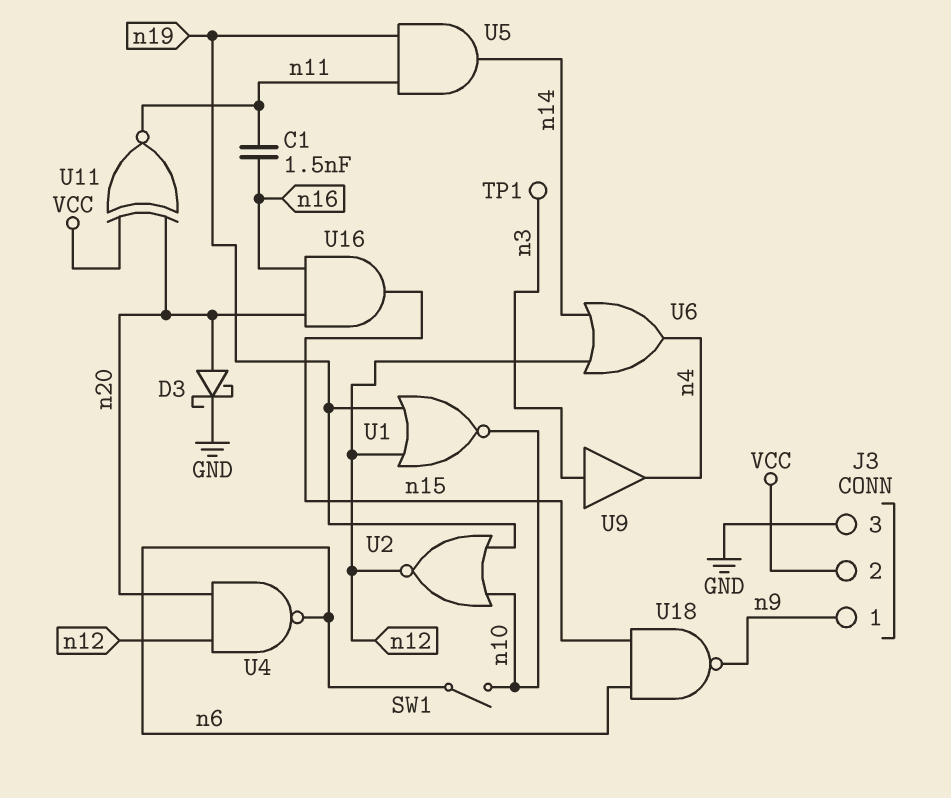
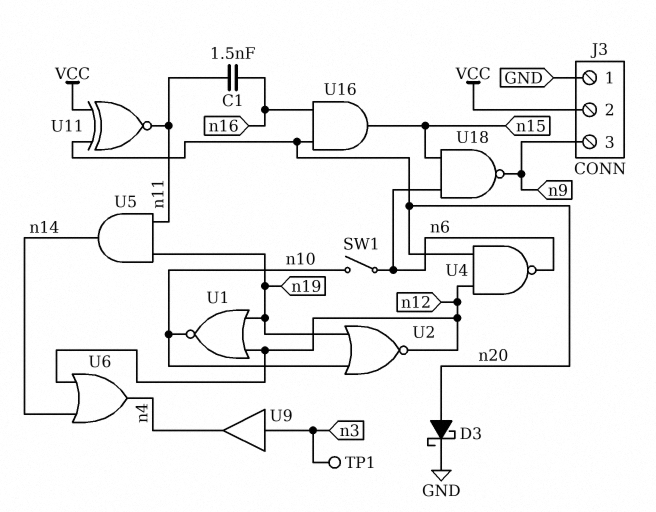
J3 pin 1: n9 -> GND
J3 pin 3: GND -> n9

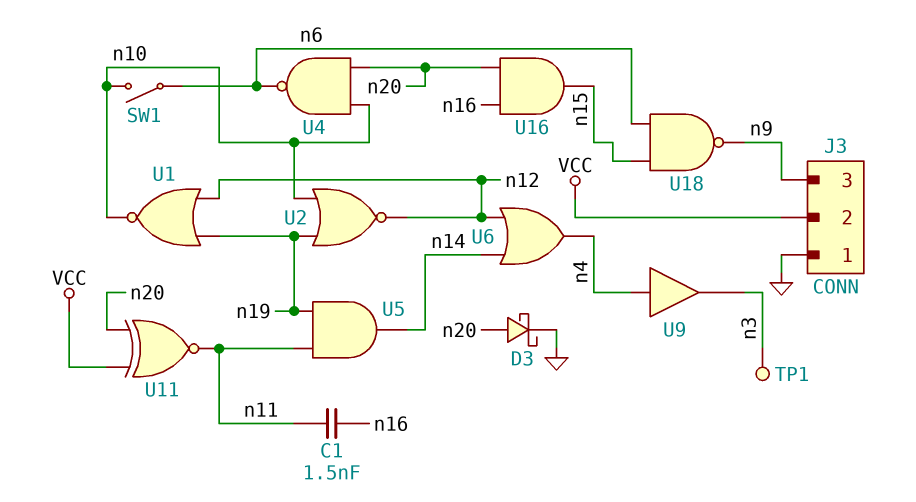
U4: NAND (in n12, in n20, out n6) -> NAND (in n10, in n20, out n6)
U9: buffer (in n3, out n4) -> buffer (in n4, out n3)

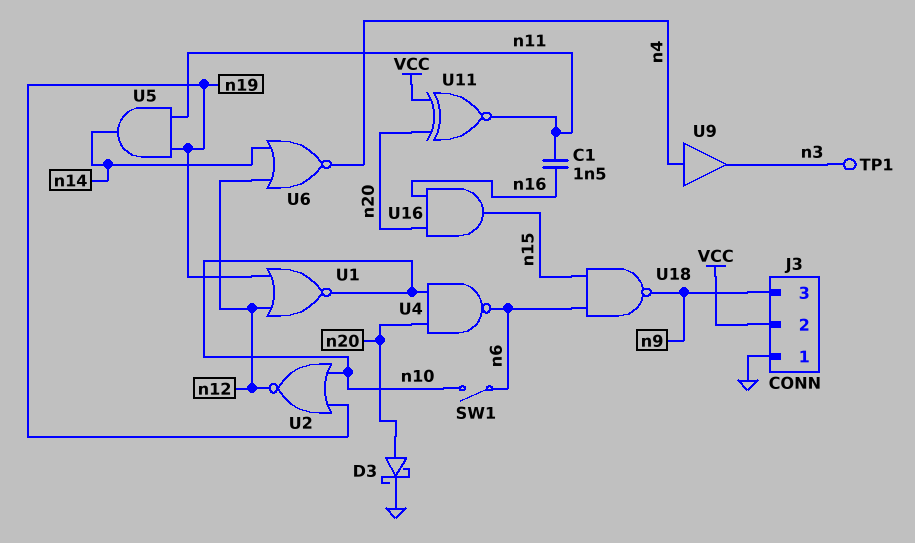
U6: OR (in n12, in n14, out n4) -> NOR (in n12, in n14, out n4)

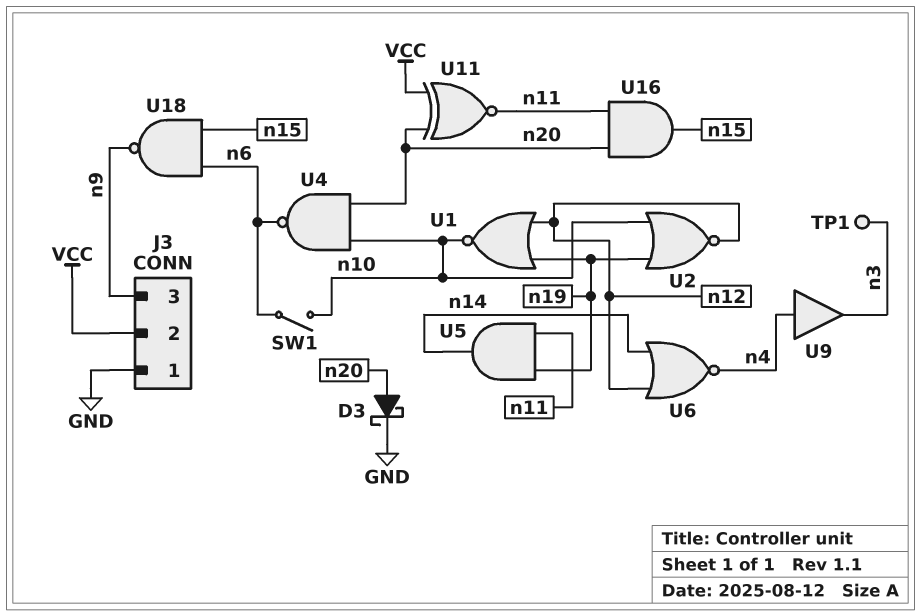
C1: 1.5nF (n11, n16) -> none
U16: AND (in n16, in n20, out n15) -> AND (in n11, in n20, out n15)

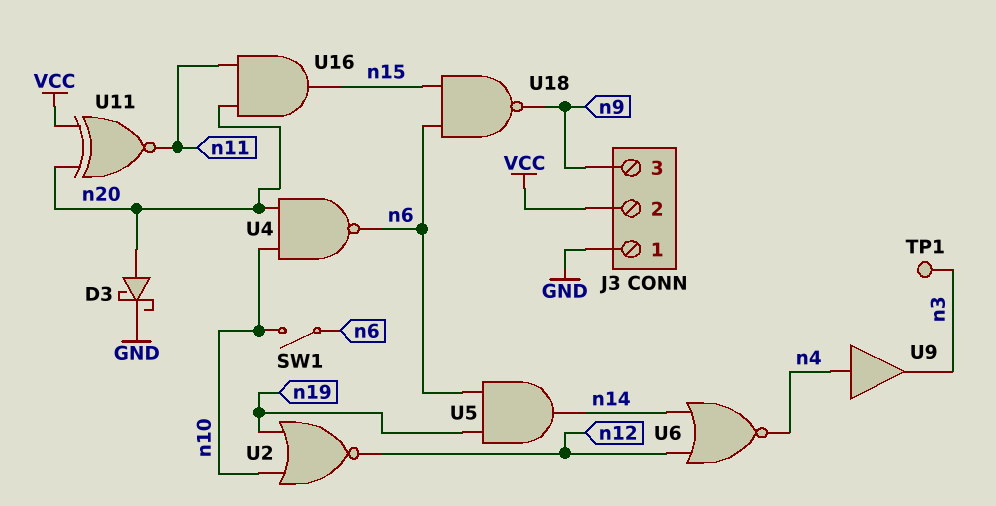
U1: NOR (in n12, in n19, out n10) -> none
U5: AND (in n11, in n19, out n14) -> AND (in n6, in n19, out n14)

